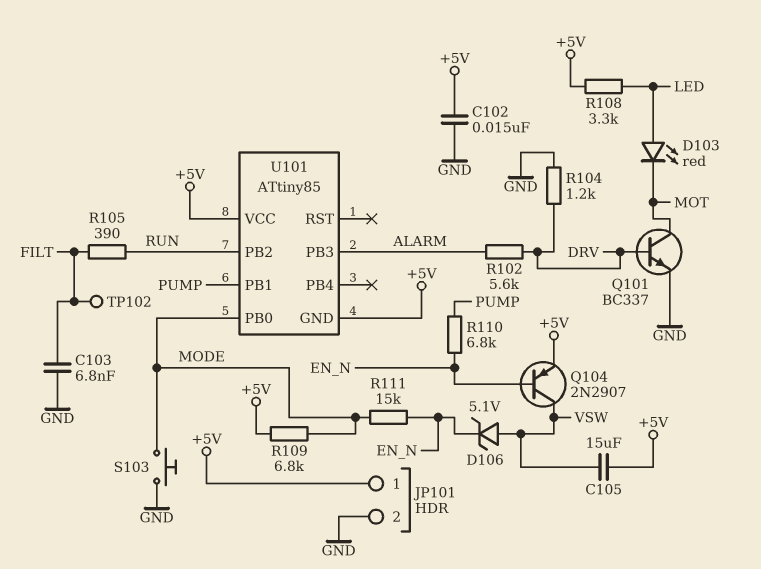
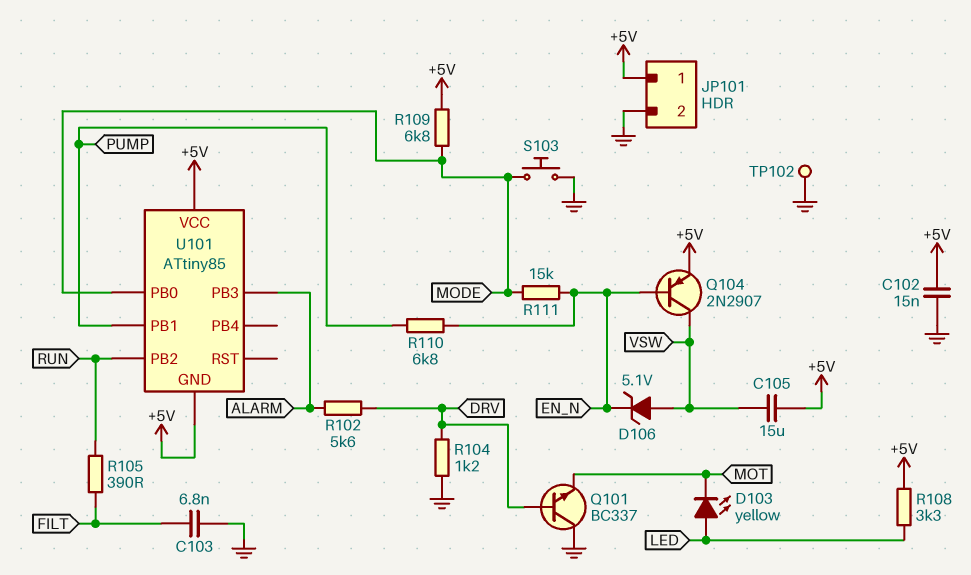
D103: LED red (A LED, K MOT) -> LED yellow (A LED, K MOT)
Q101: NPN BC337 (B DRV, C MOT, E GND) -> NPN BC337 (B DRV, C GND, E MOT)
TP102: test point (FILT) -> test point (GND)

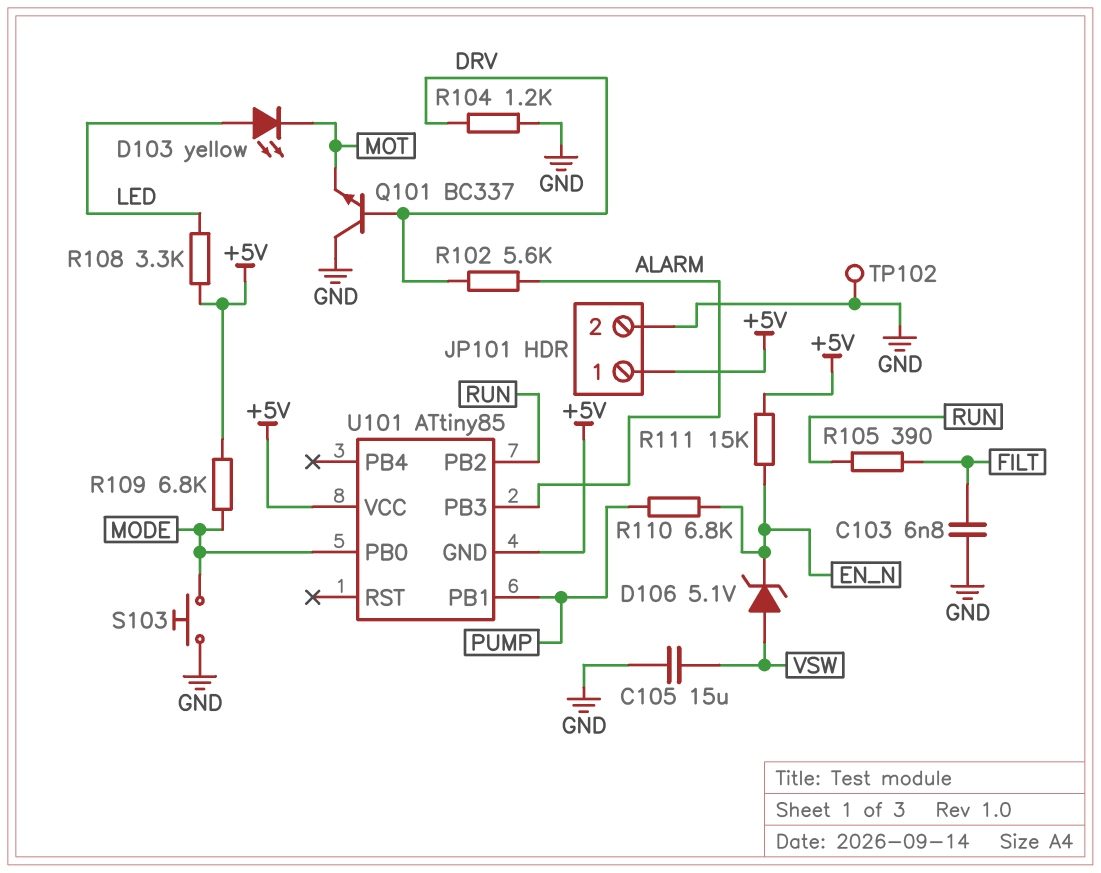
C102: 15nF (+5V, GND) -> none
C105: 15uF (+5V, VSW) -> 15uF (GND, VSW)
Q104: PNP 2N2907 (B EN_N, C VSW, E +5V) -> none
R111: 15k (EN_N, MODE) -> 15k (+5V, EN_N)

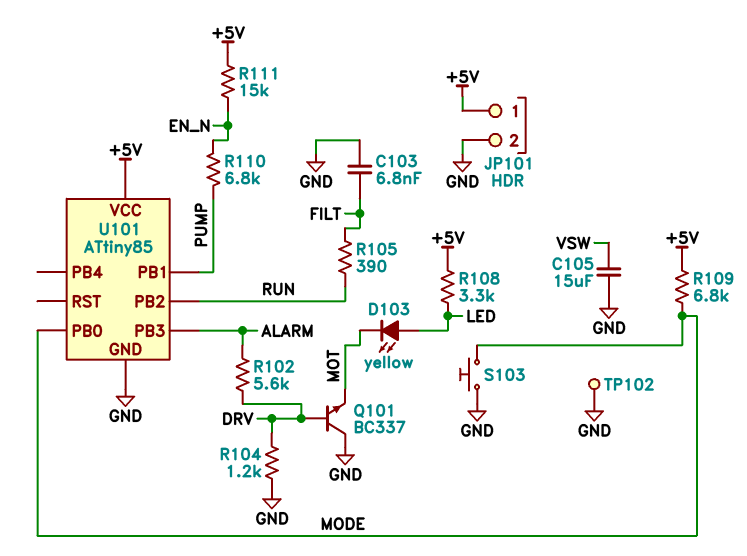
D106: zener 5.1V (A VSW, K EN_N) -> none
U101 pin GND: +5V -> GND

